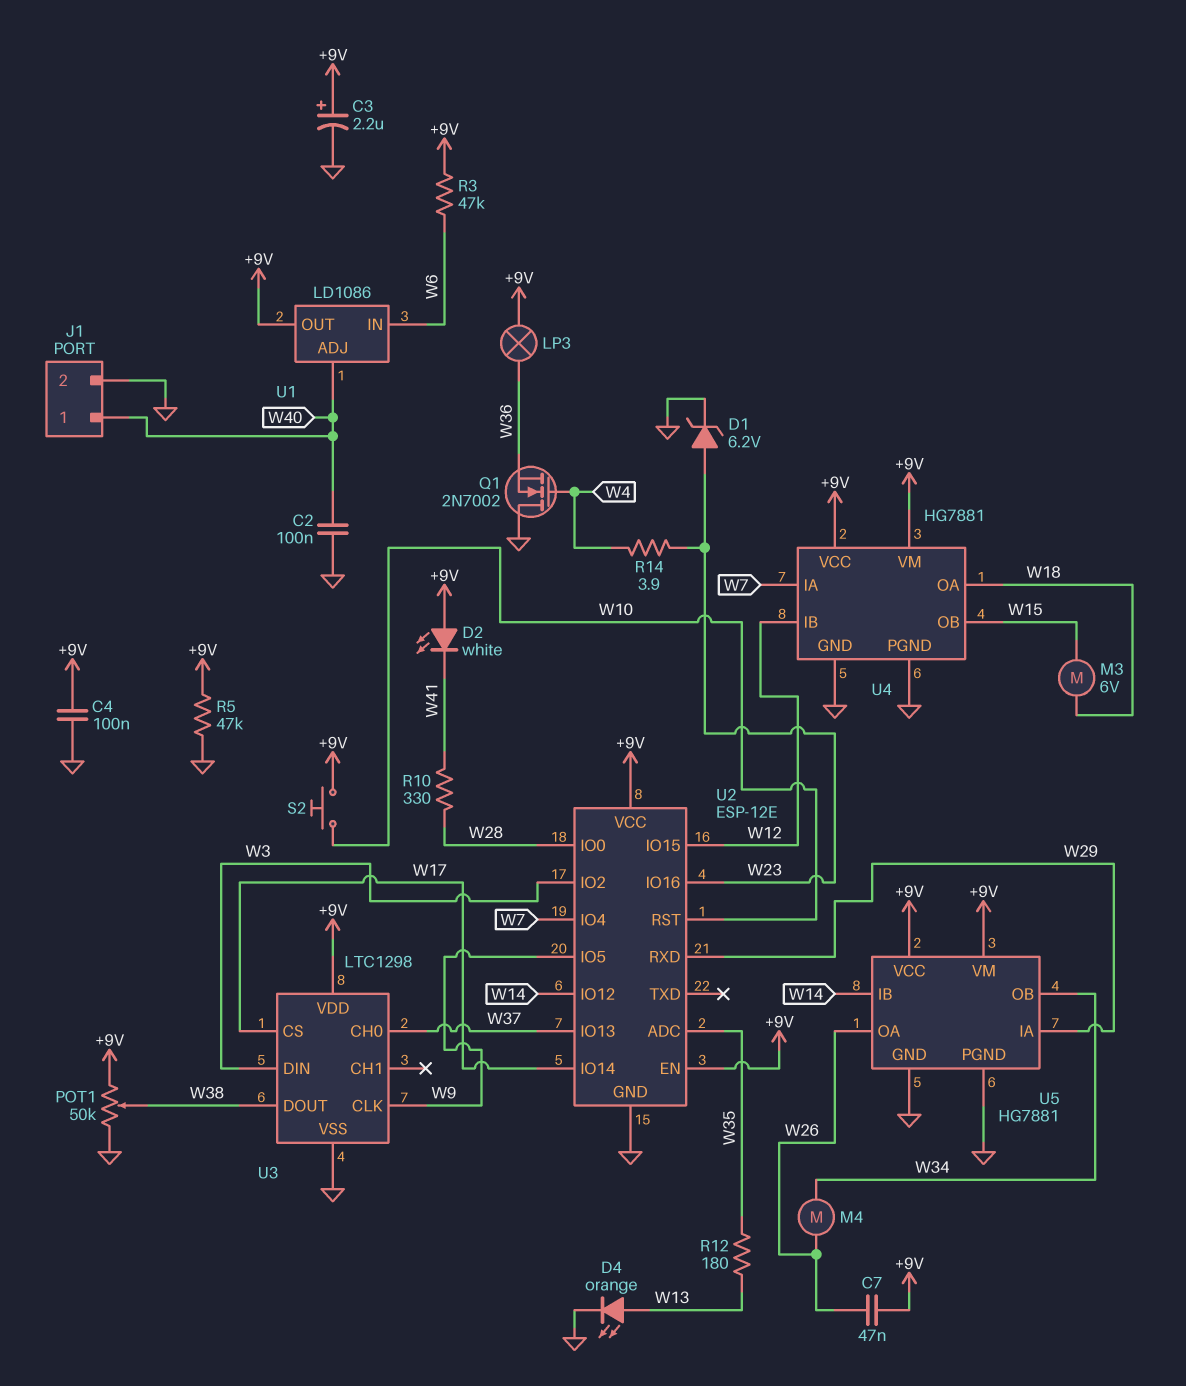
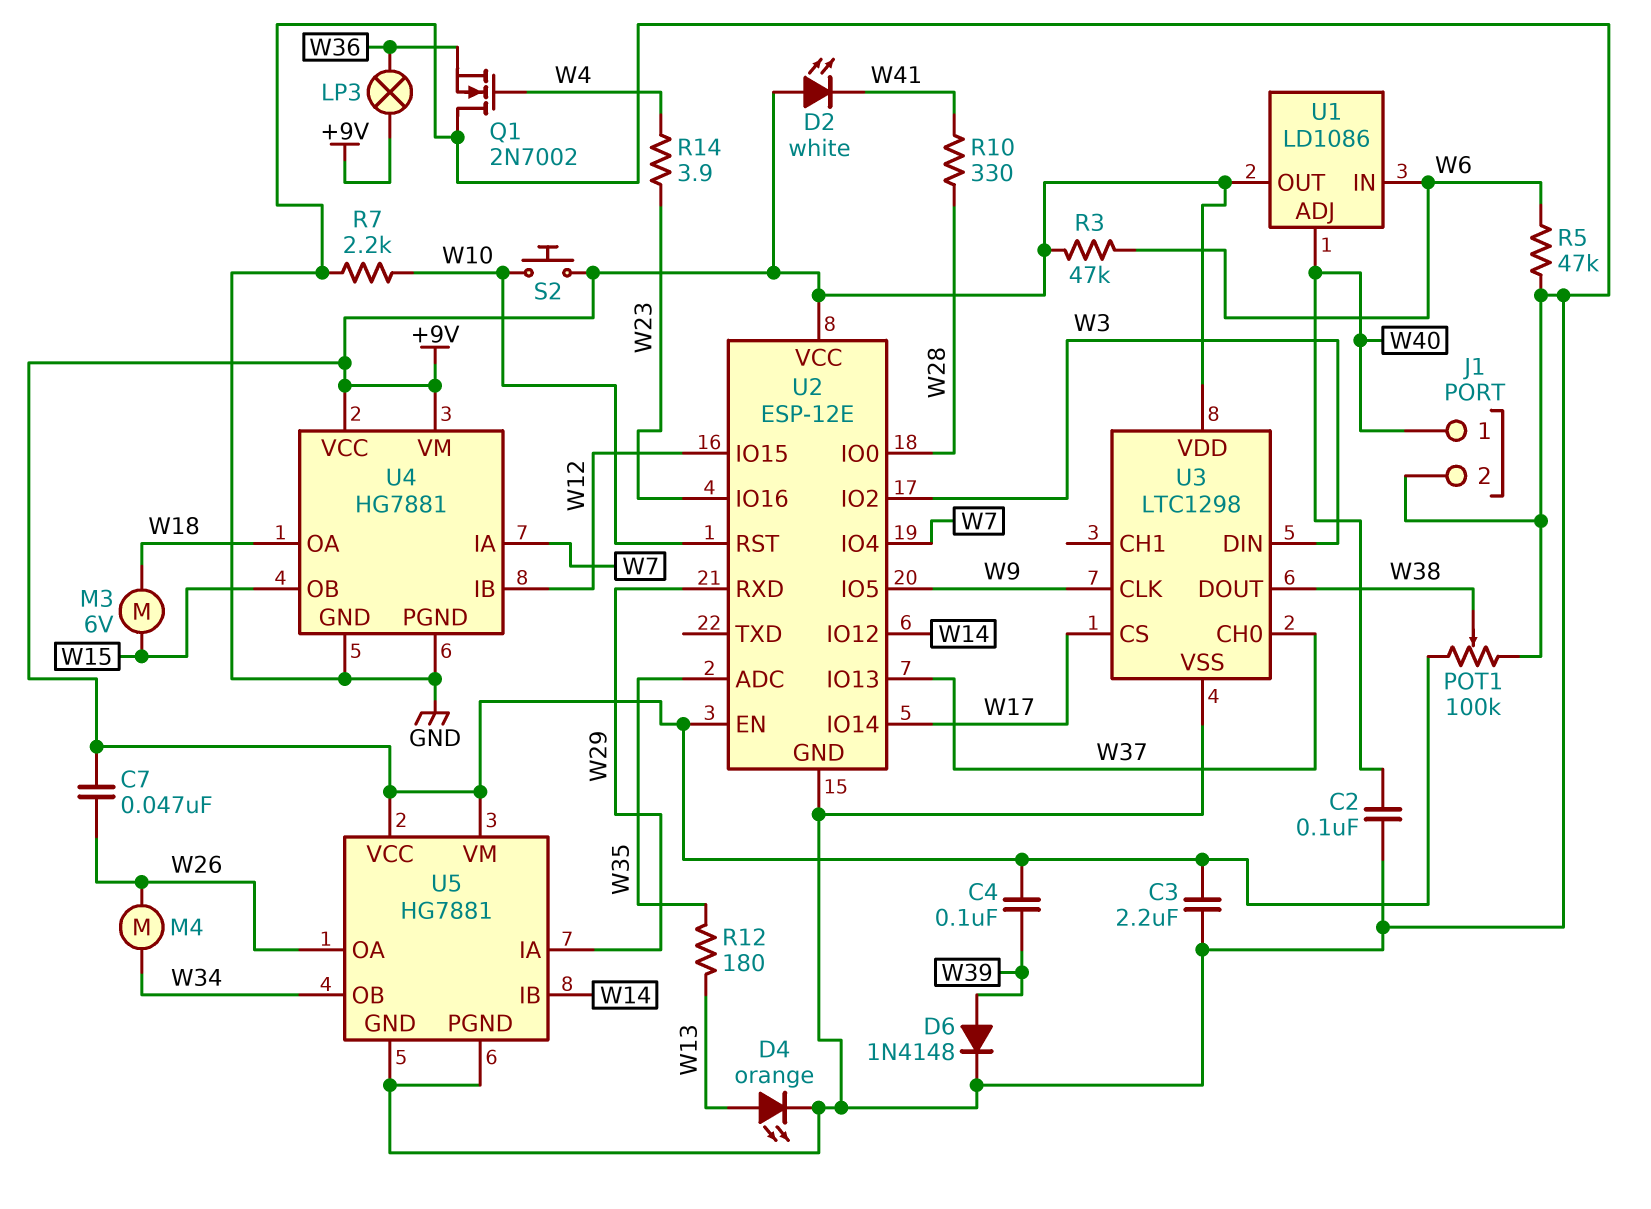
C3: 2.2uF (plus +9V, minus GND) -> 2.2uF (+9V, GND)
C4: 100nF (+9V, GND) -> 100nF (+9V, W39)
D1: zener 6.2V (A W23, K GND) -> none
D6: none -> diode 1N4148 (A W39, K GND)
POT1: 50k (+9V, GND, wiper W38) -> 100k (+9V, GND, wiper W38)
R5: 47k (+9V, GND) -> 47k (GND, W6)
R7: none -> 2.2k (GND, W10)

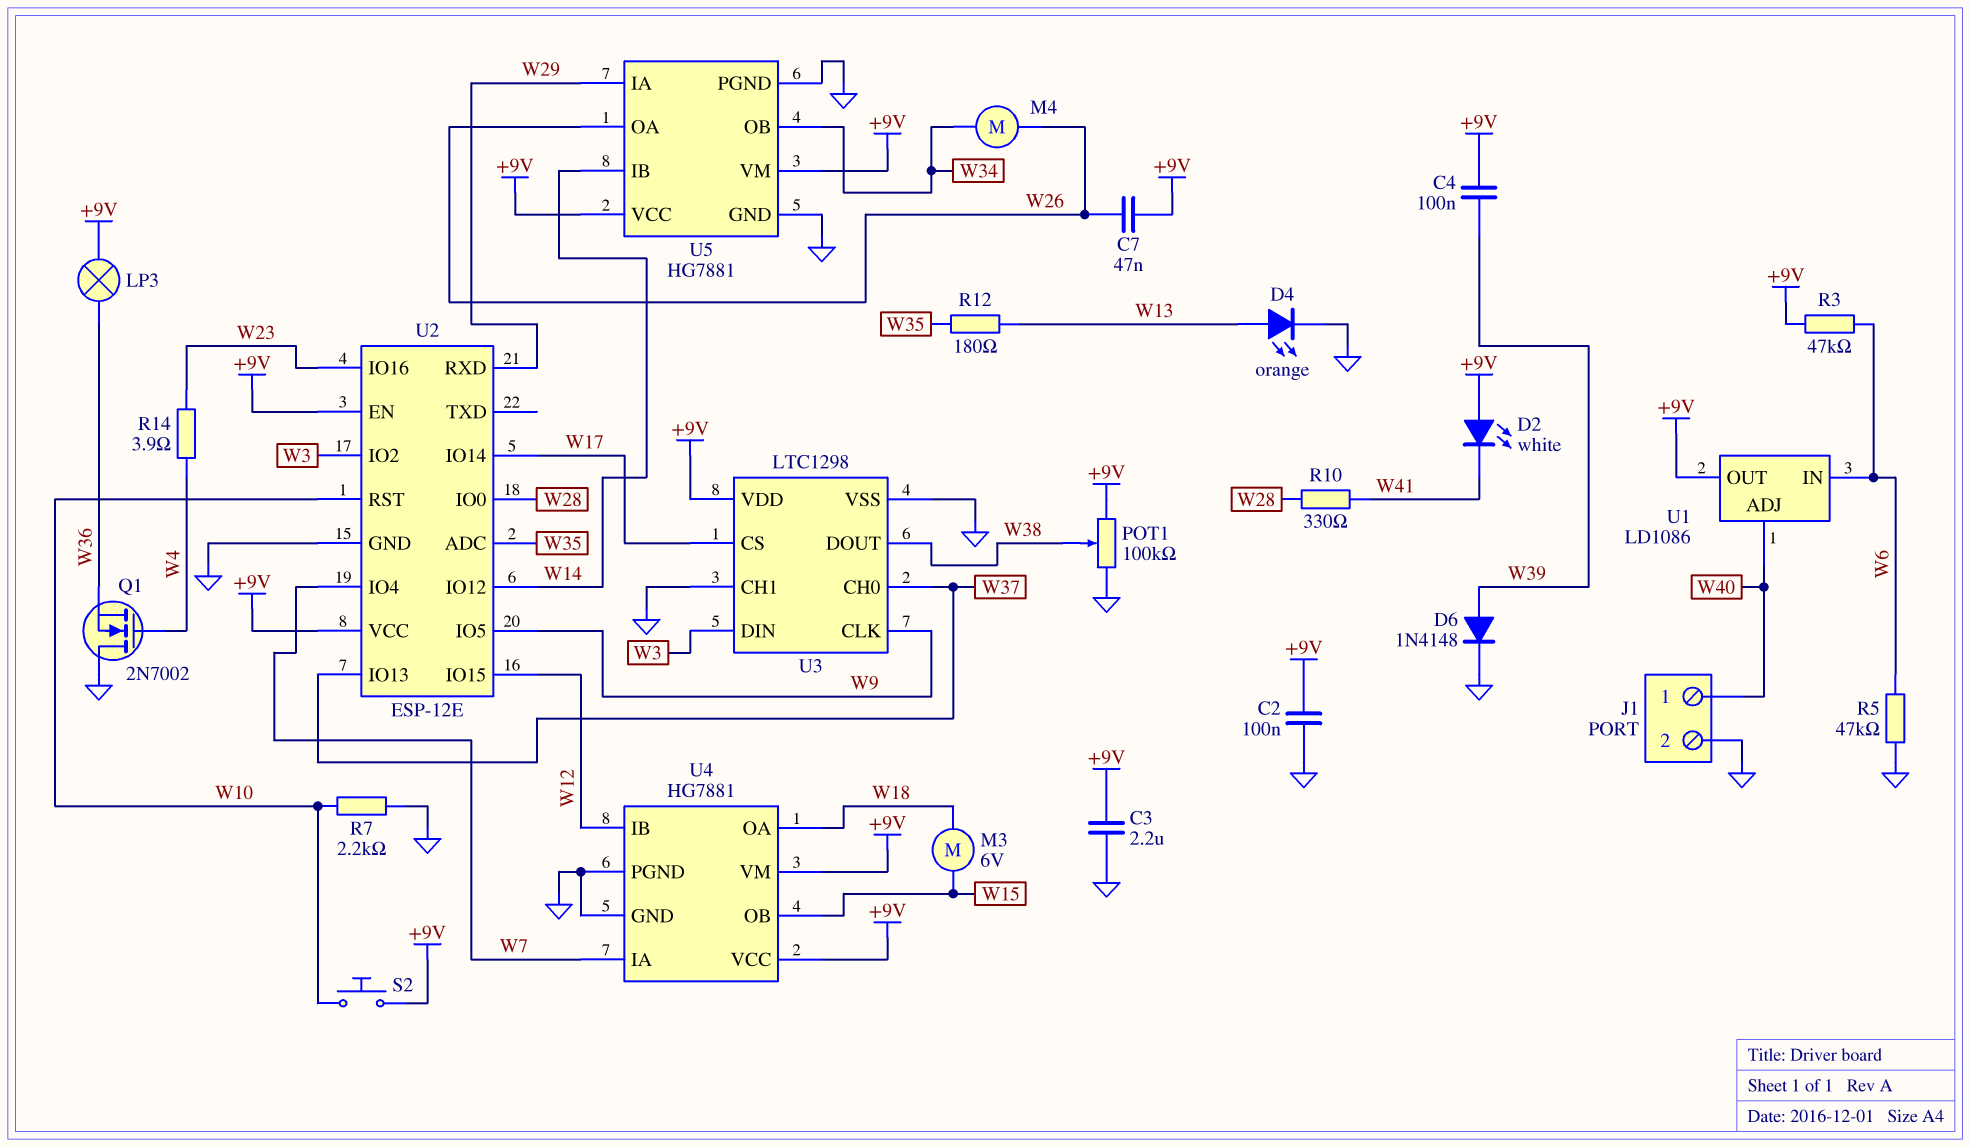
C2: 100nF (GND, W40) -> 100nF (+9V, GND)
U3 pin CH1: none -> GND

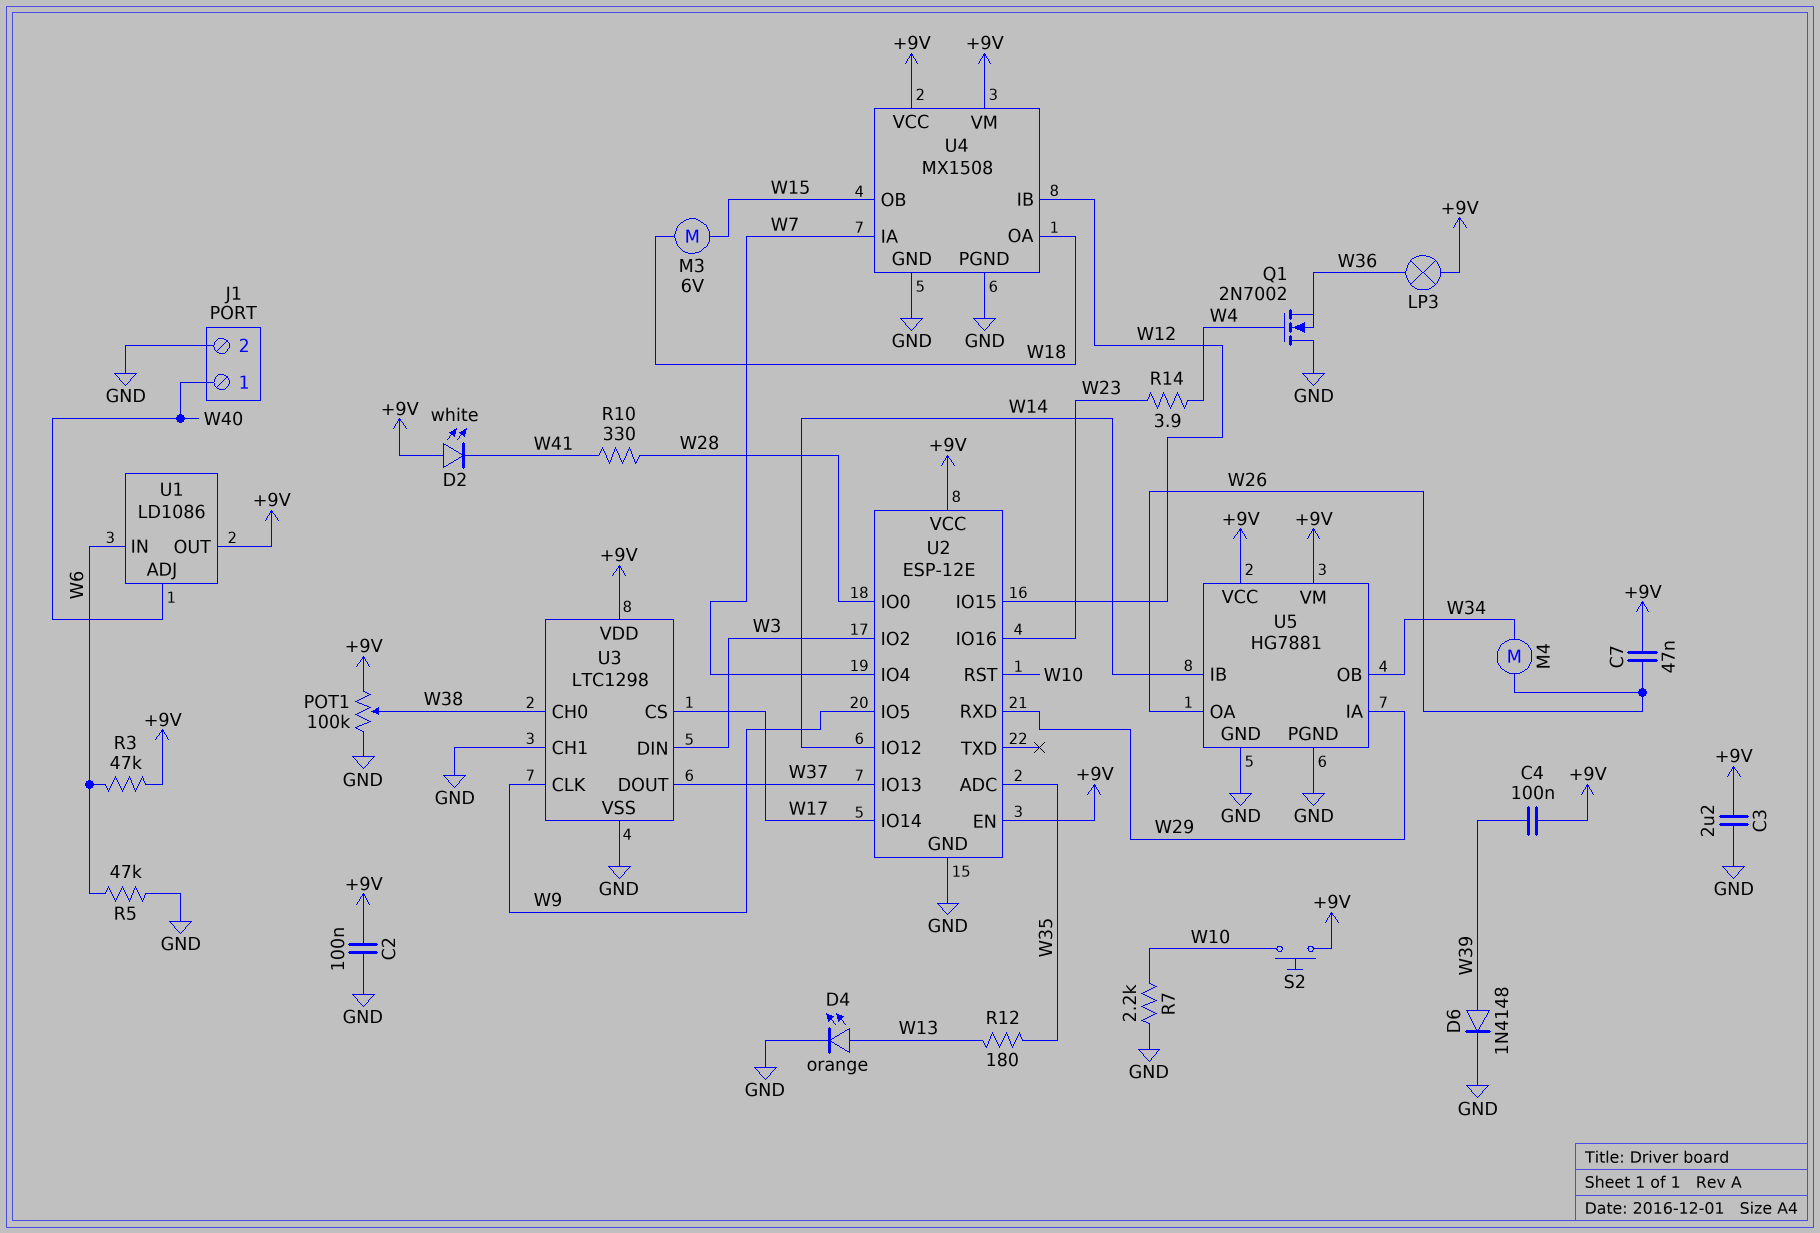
U3 pin CH0: W37 -> W38
U3 pin DOUT: W38 -> W37
U4: HG7881 -> MX1508

